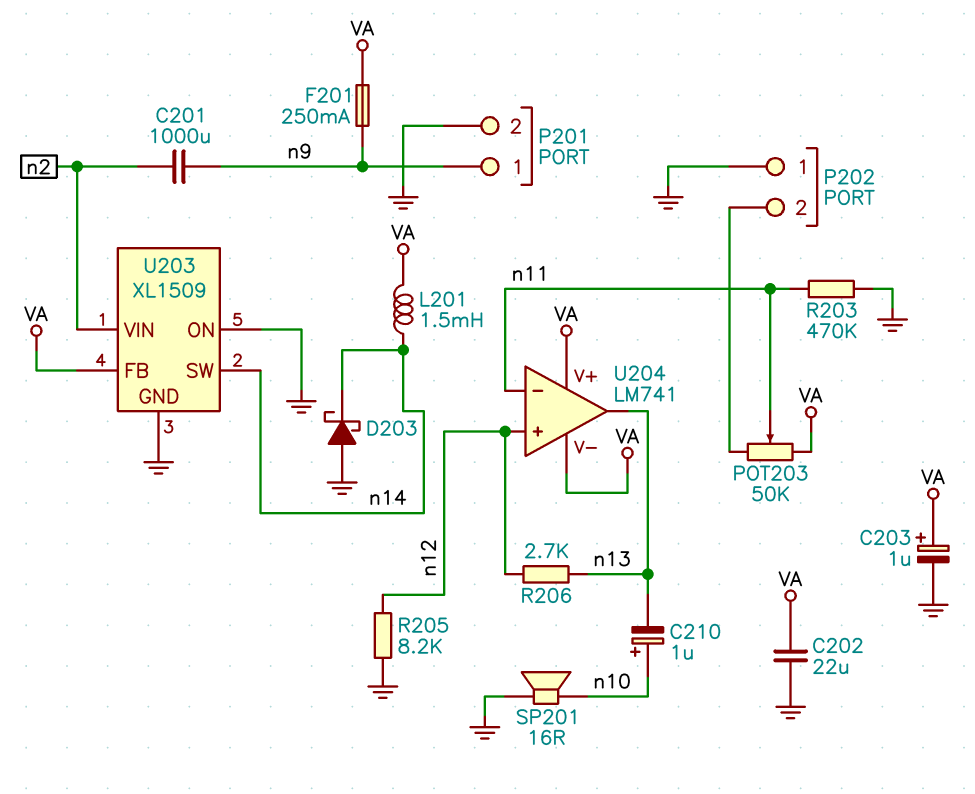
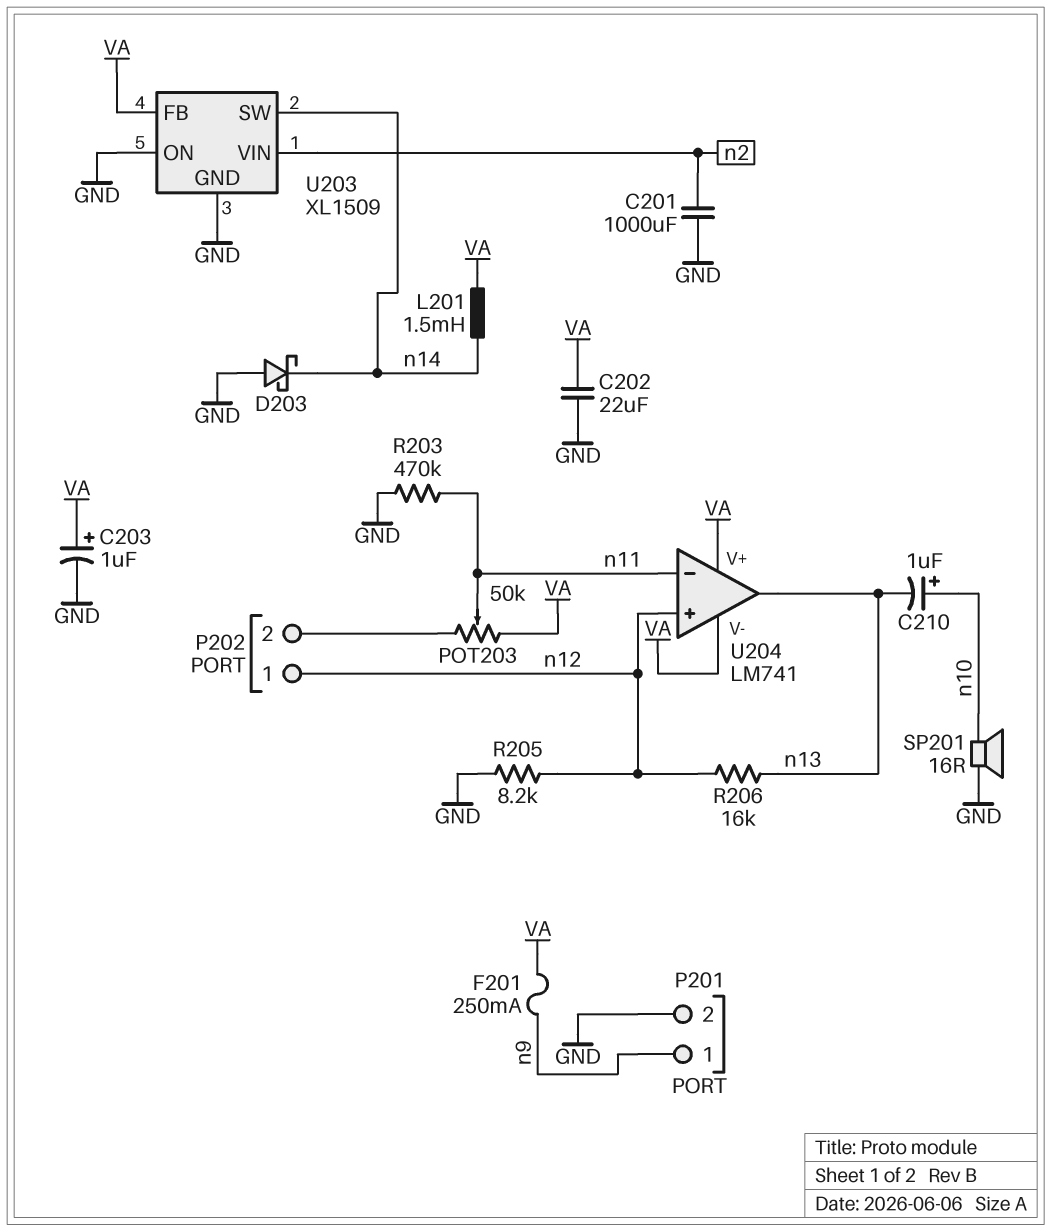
C201: 1000uF (n2, n9) -> 1000uF (GND, n2)
P202 pin 1: GND -> n12
R206: 2.7k (n12, n13) -> 16k (n12, n13)

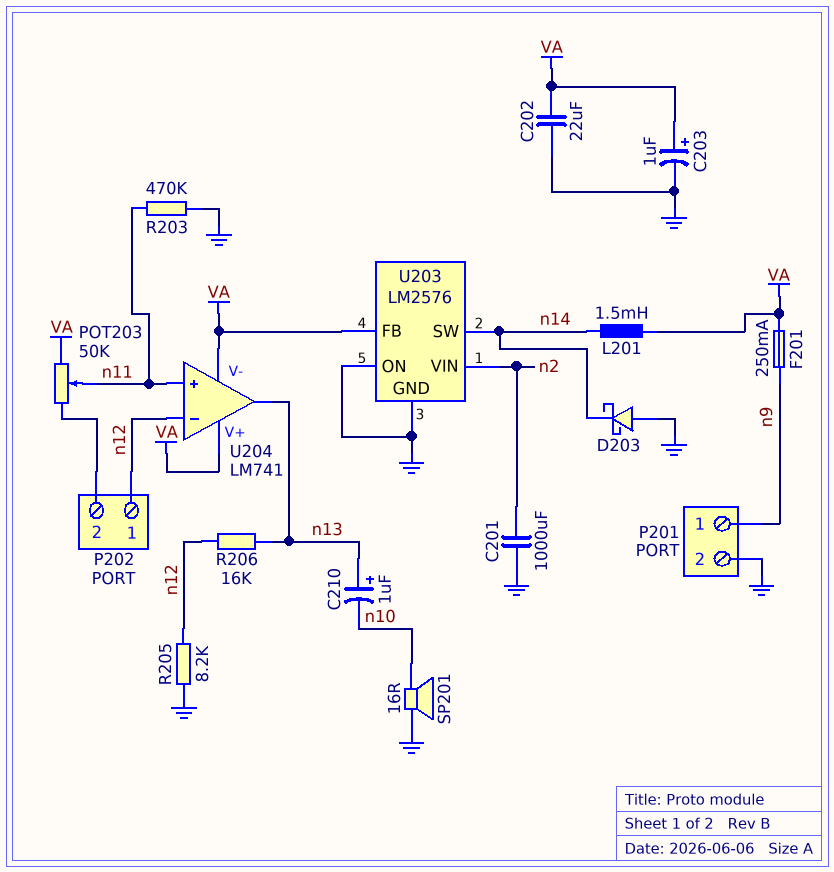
C210: 1uF (plus n10, minus n13) -> 1uF (plus n13, minus n10)
U203: XL1509 -> LM2576
U204 pin in+: n12 -> n11
U204 pin in-: n11 -> n12

